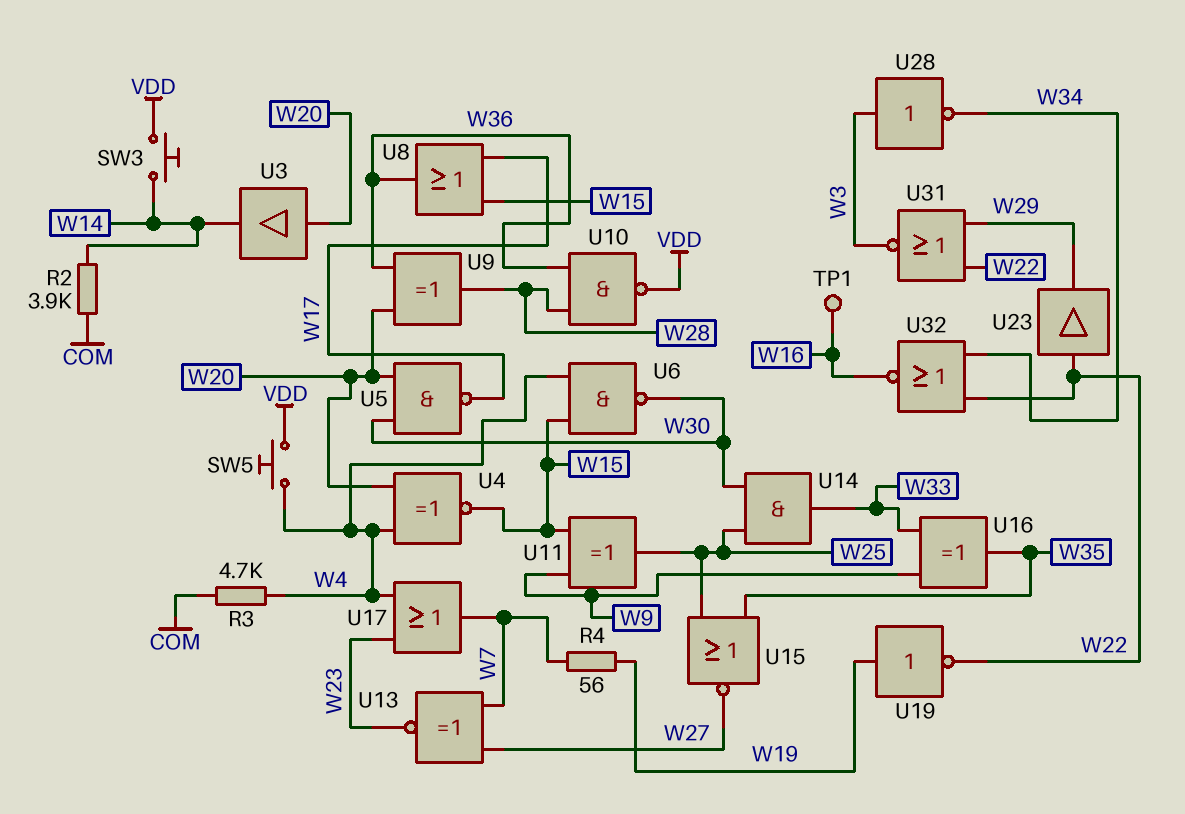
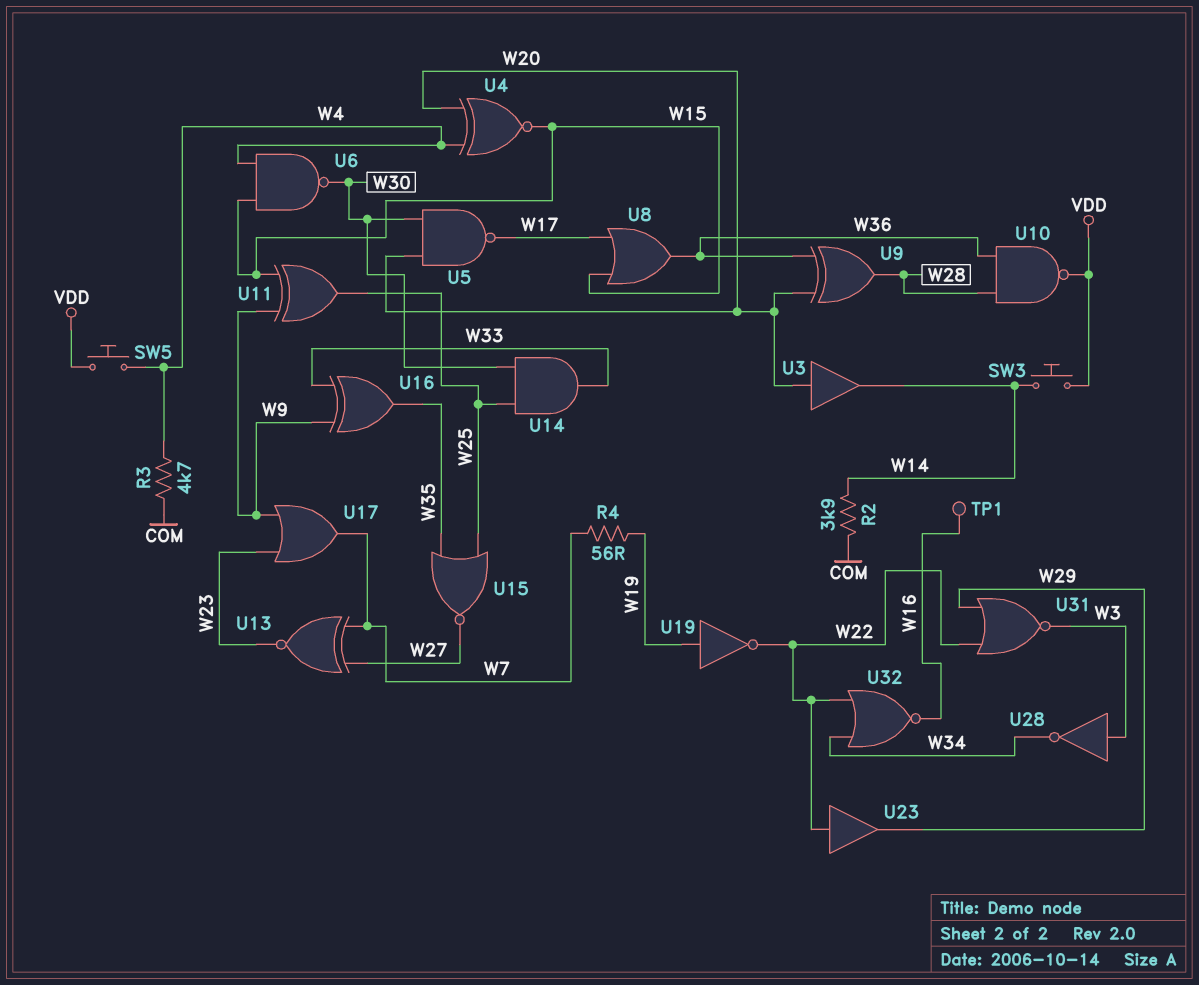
U17: OR (in W4, in W23, out W7) -> OR (in W9, in W23, out W7)

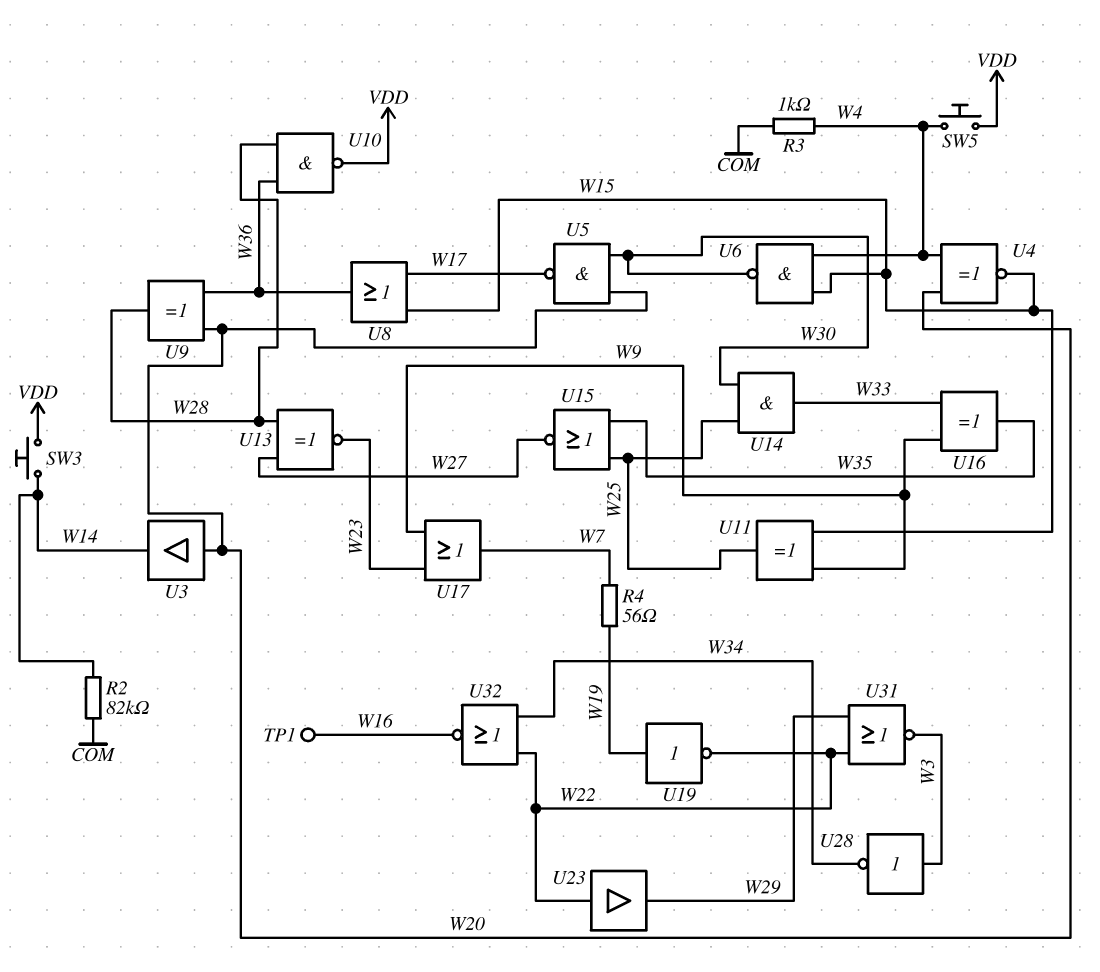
R2: 3.9k (COM, W14) -> 82k (COM, W14)
R3: 4.7k (COM, W4) -> 1k (COM, W4)
U13: XNOR (in W7, in W27, out W23) -> XNOR (in W27, in W28, out W23)

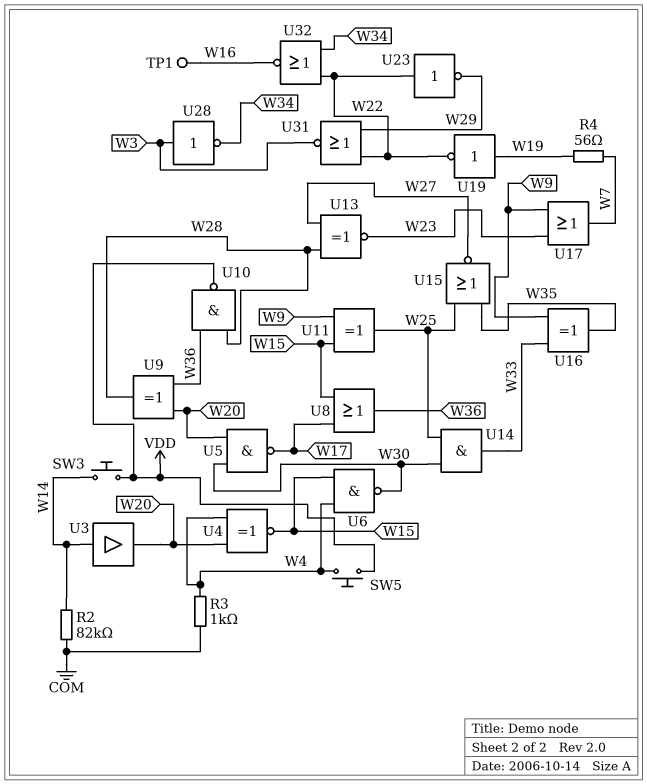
U3: buffer (in W20, out W14) -> buffer (in W14, out W20)
U23: buffer (in W22, out W29) -> NOT (in W22, out W29)

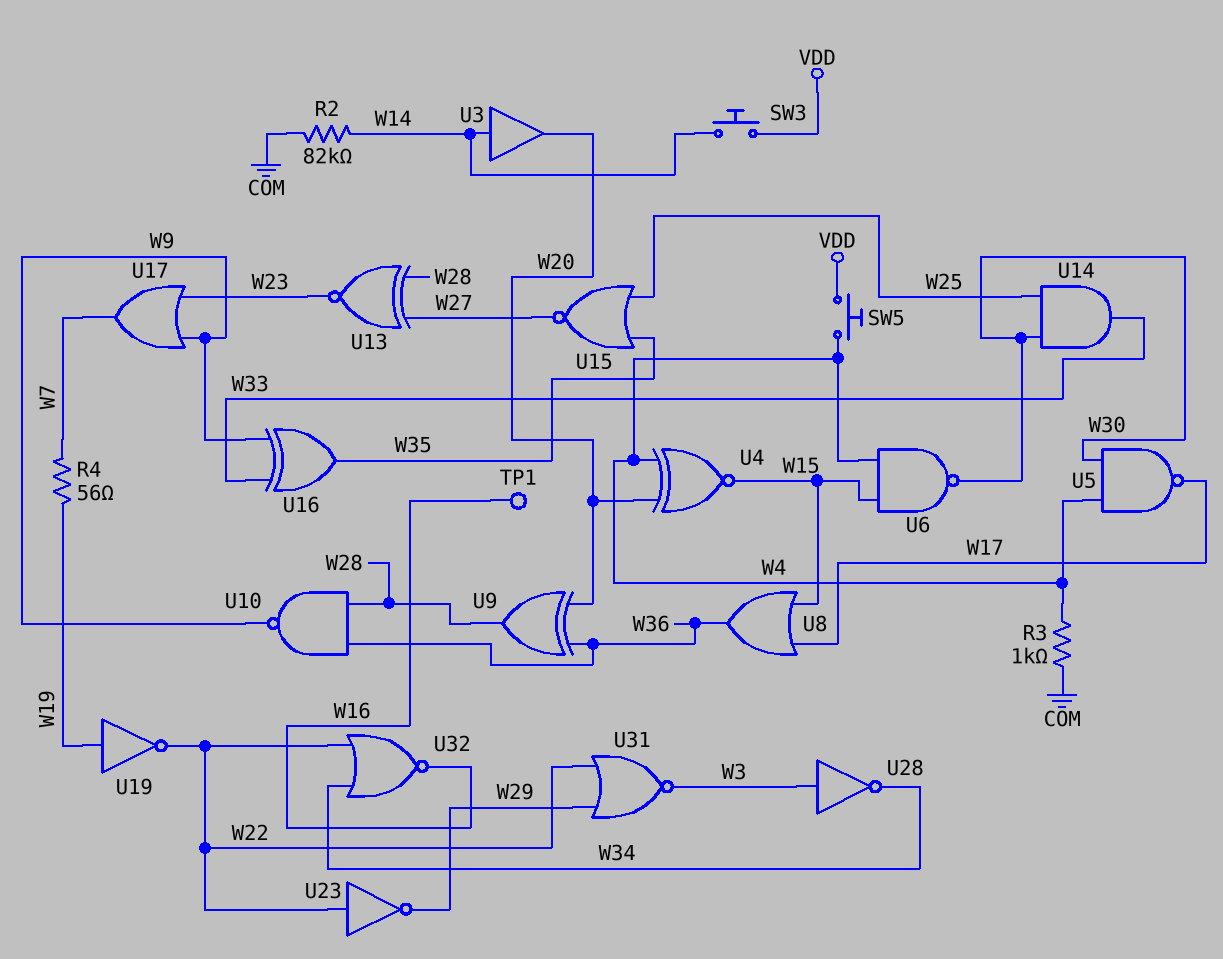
U5: NAND (in W20, in W30, out W17) -> NAND (in W4, in W30, out W17)
U10: NAND (in W28, in W36, out VDD) -> NAND (in W28, in W36, out W9)
U11: XOR (in W9, in W15, out W25) -> none

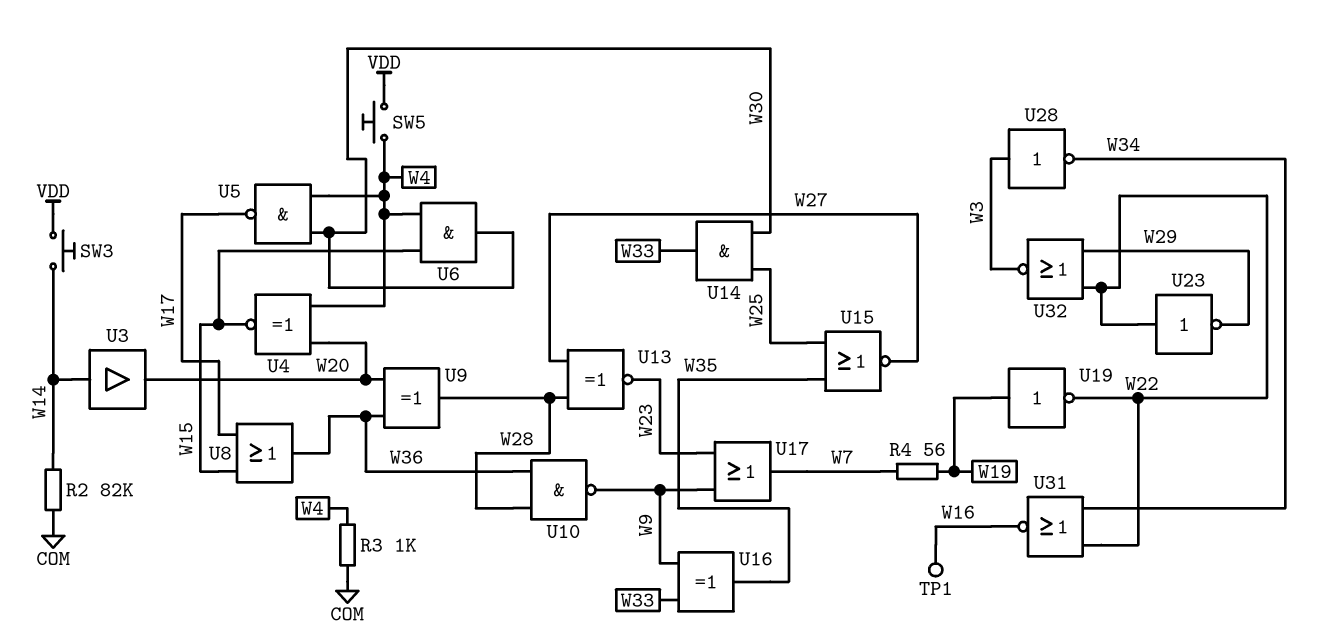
U6: NAND (in W4, in W15, out W30) -> AND (in W4, in W15, out W30)
U31: NOR (in W22, in W29, out W3) -> NOR (in W22, in W34, out W16)
U32: NOR (in W22, in W34, out W16) -> NOR (in W22, in W29, out W3)

